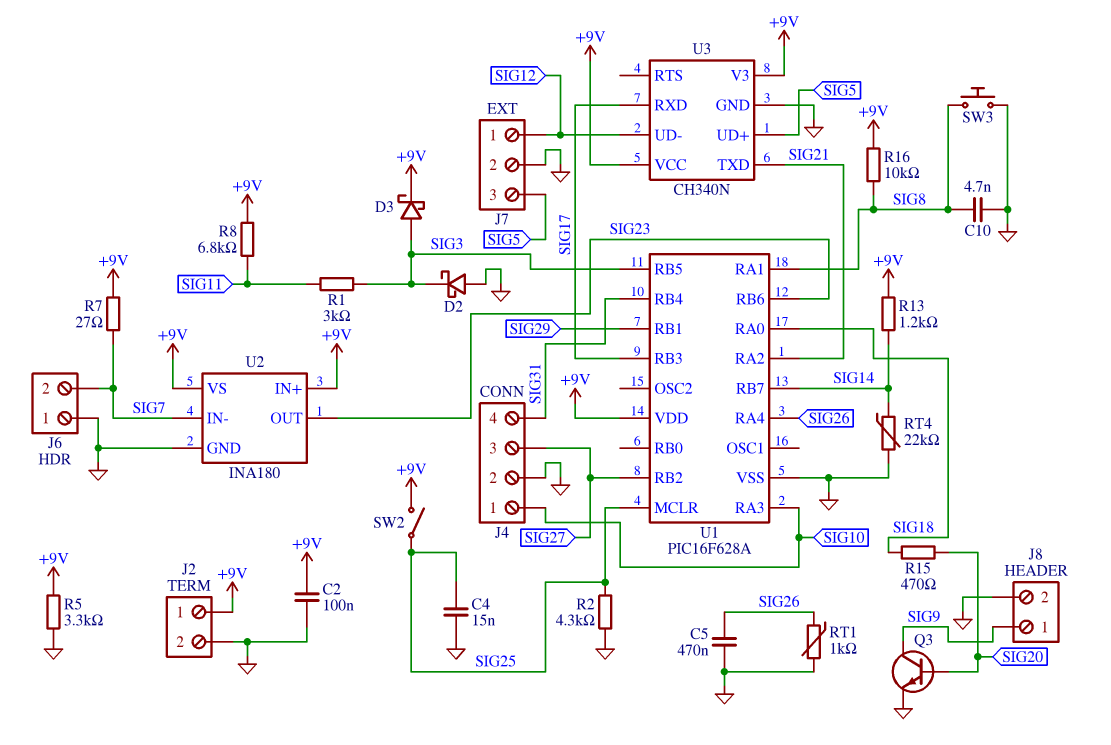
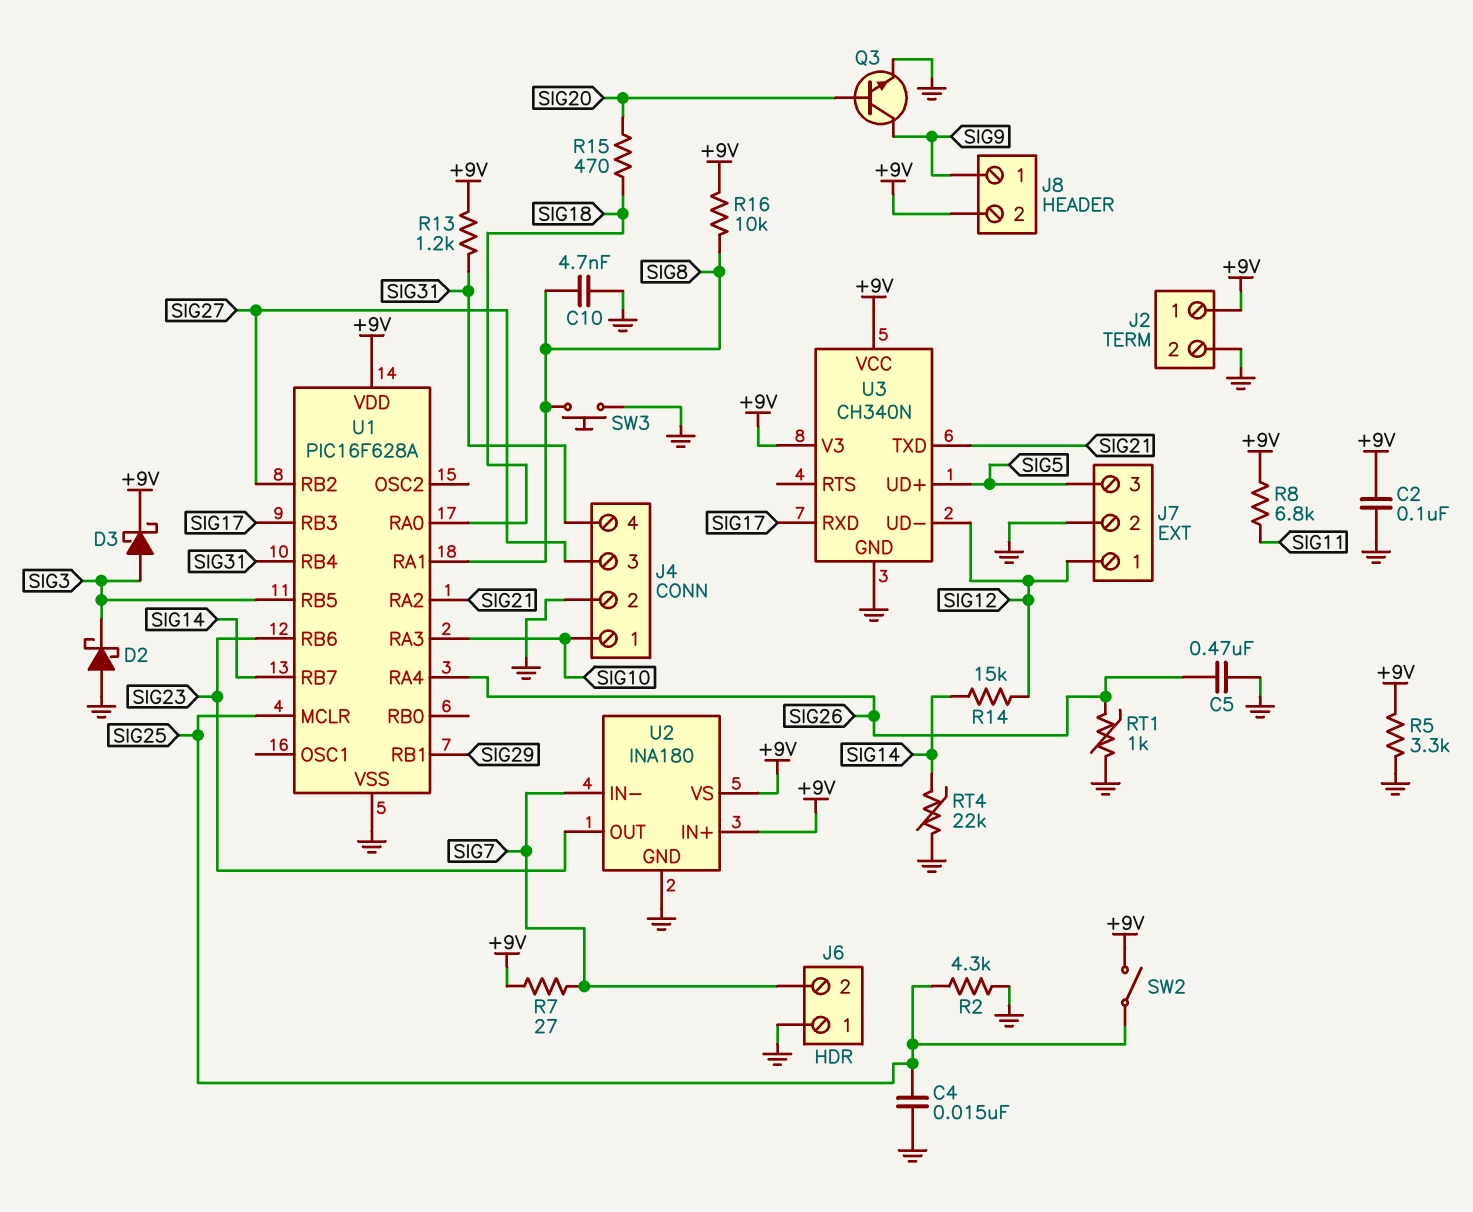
J8 pin 2: GND -> +9V
R1: 3k (SIG3, SIG11) -> none
R13: 1.2k (+9V, SIG14) -> 1.2k (+9V, SIG31)
R14: none -> 15k (SIG12, SIG14)

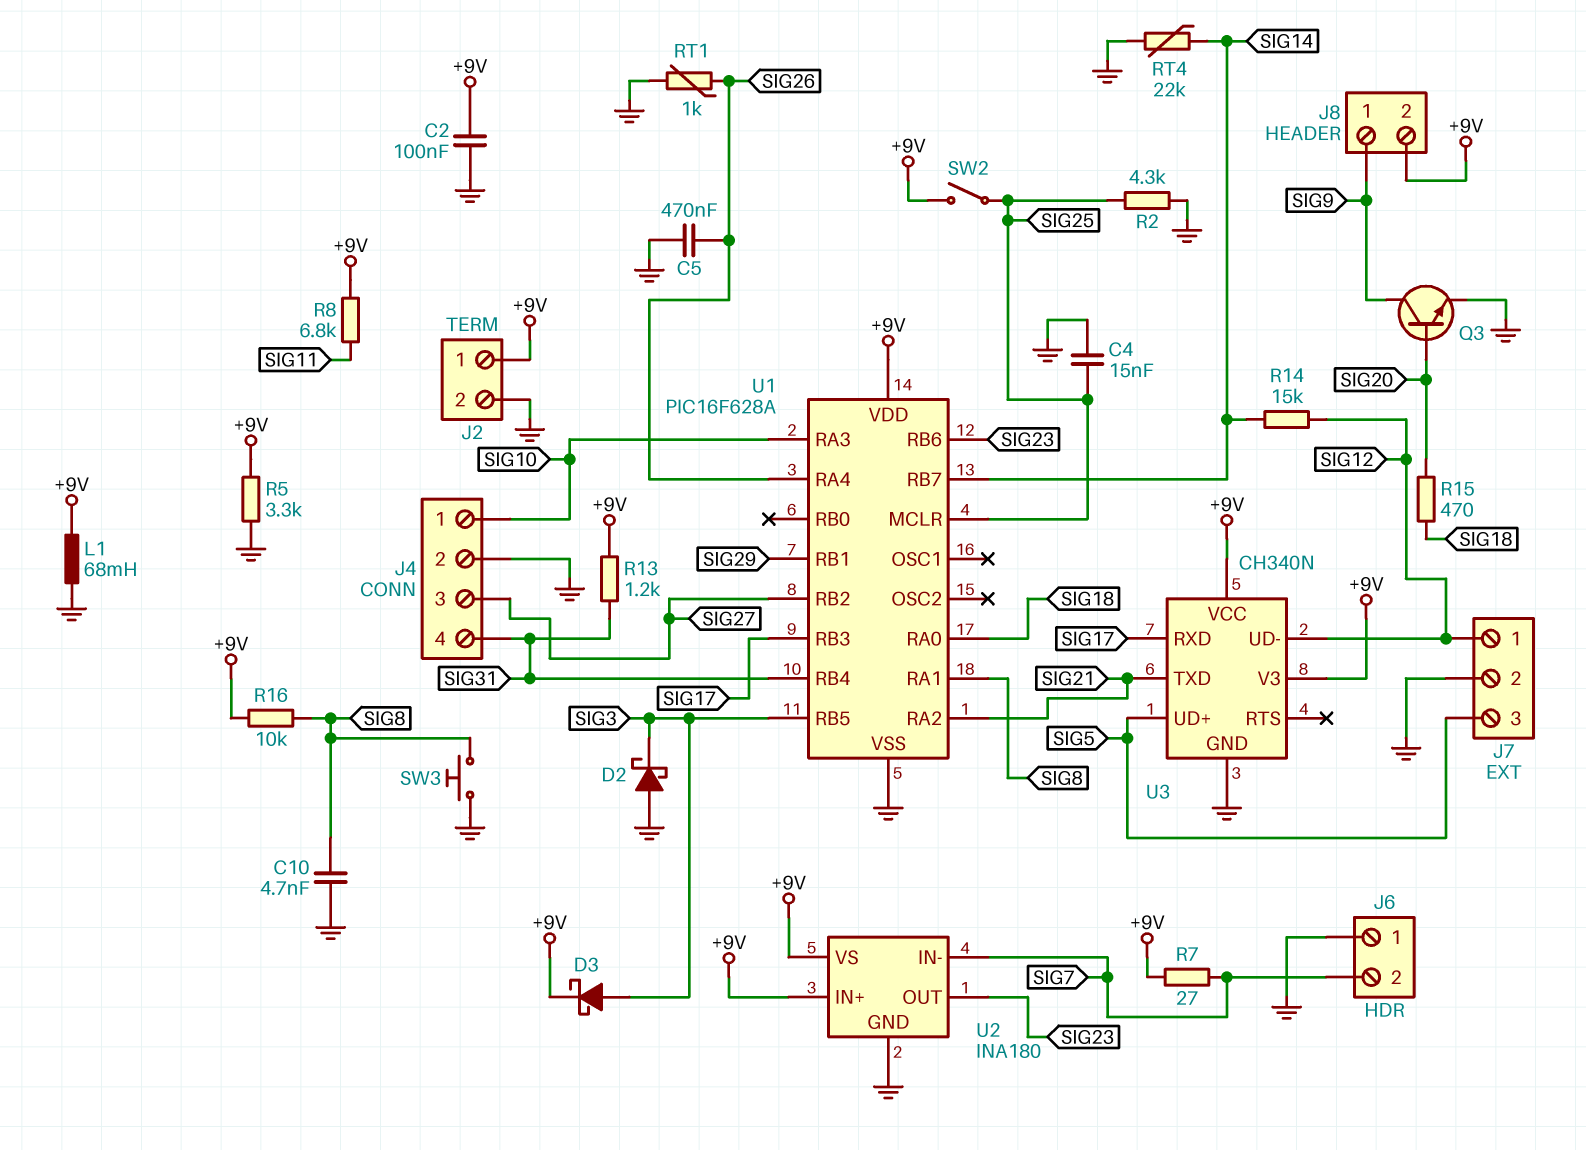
L1: none -> 68mH (+9V, GND)

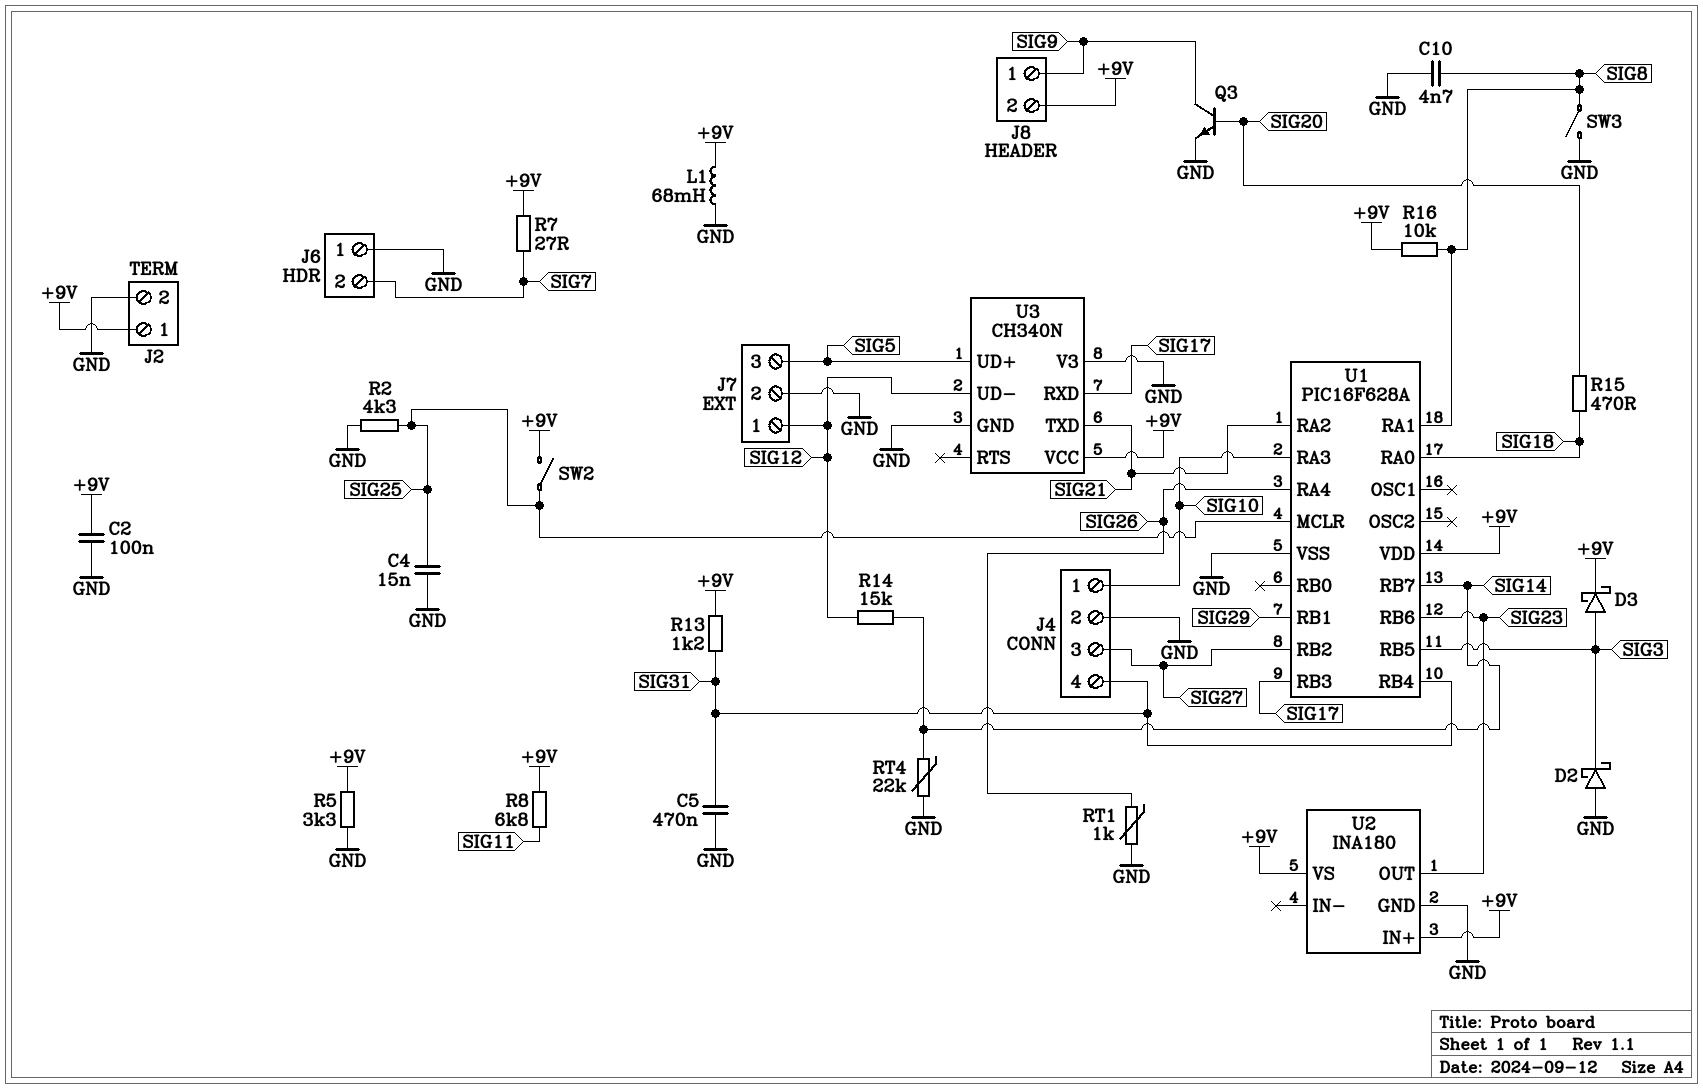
C5: 470nF (GND, SIG26) -> 470nF (GND, SIG31)
SW3: button (GND, SIG8) -> switch (GND, SIG8)
U2 pin IN-: SIG7 -> none
U3 pin V3: +9V -> GND

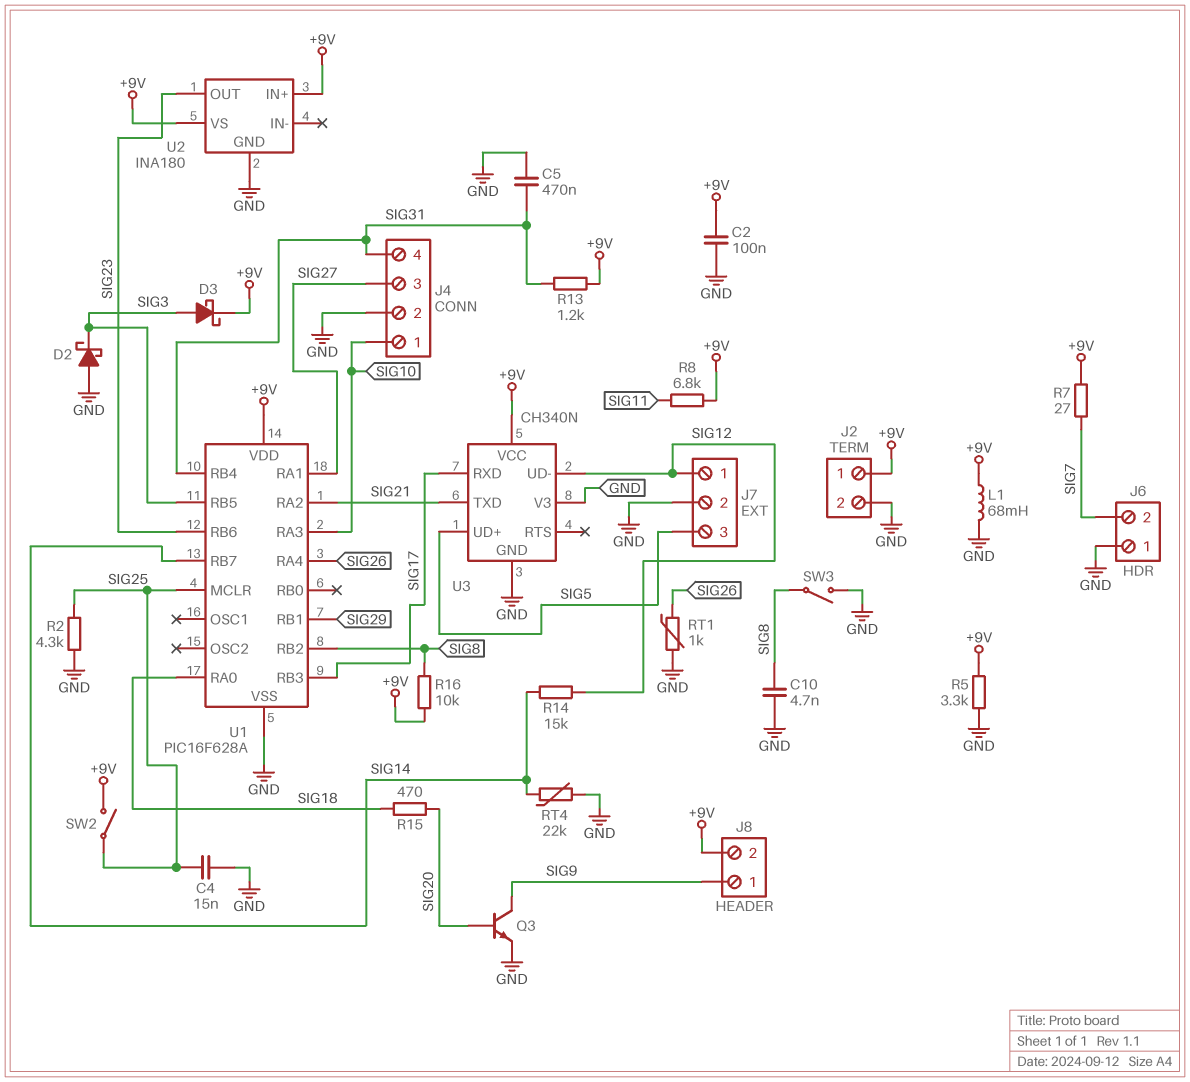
U1 pin RA1: SIG8 -> SIG27
U1 pin RB2: SIG27 -> SIG8

